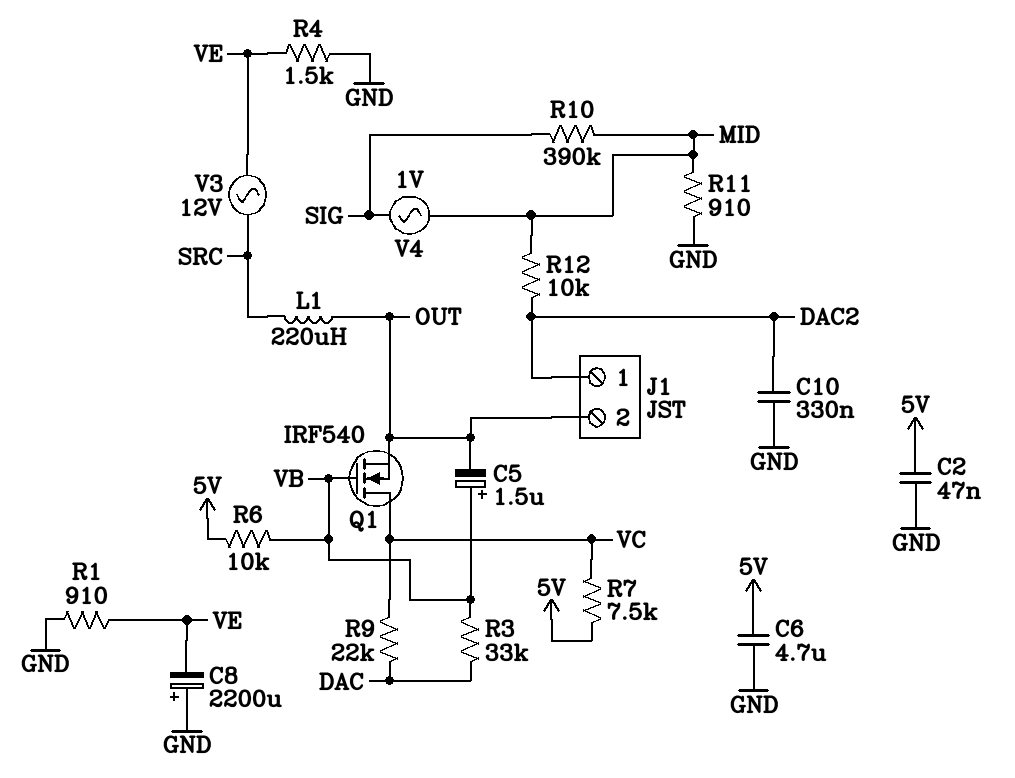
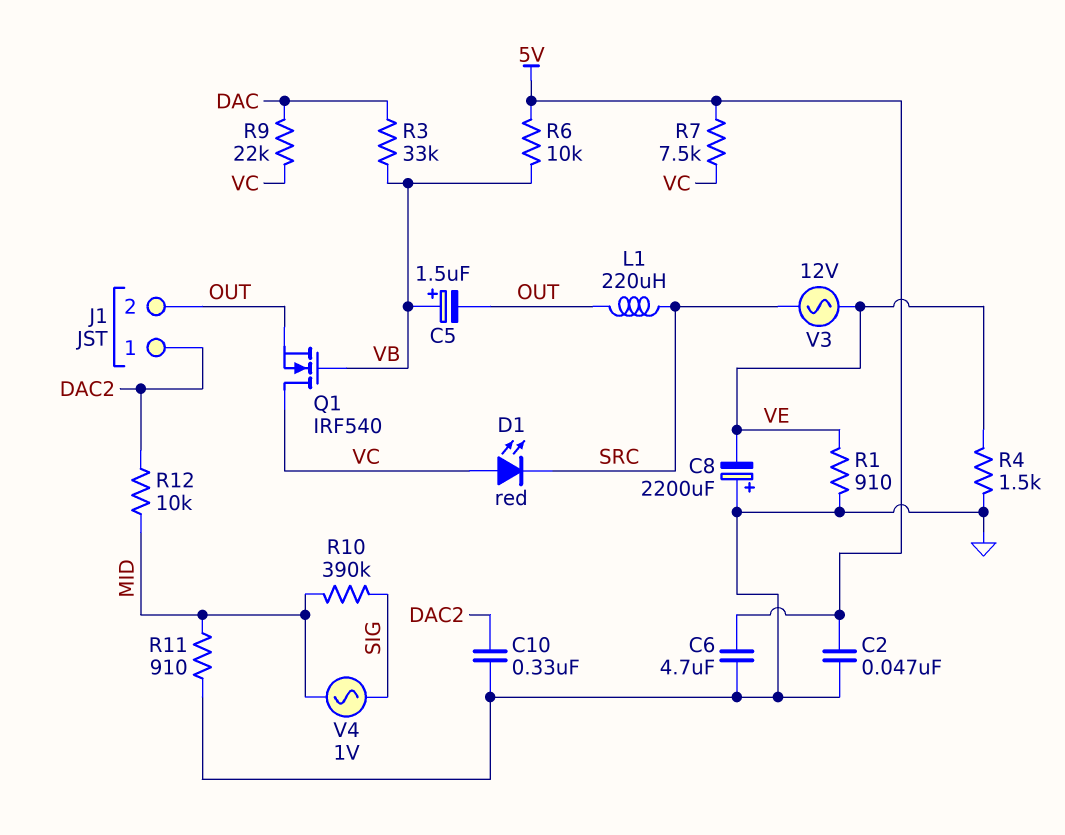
D1: none -> LED red (A VC, K SRC)

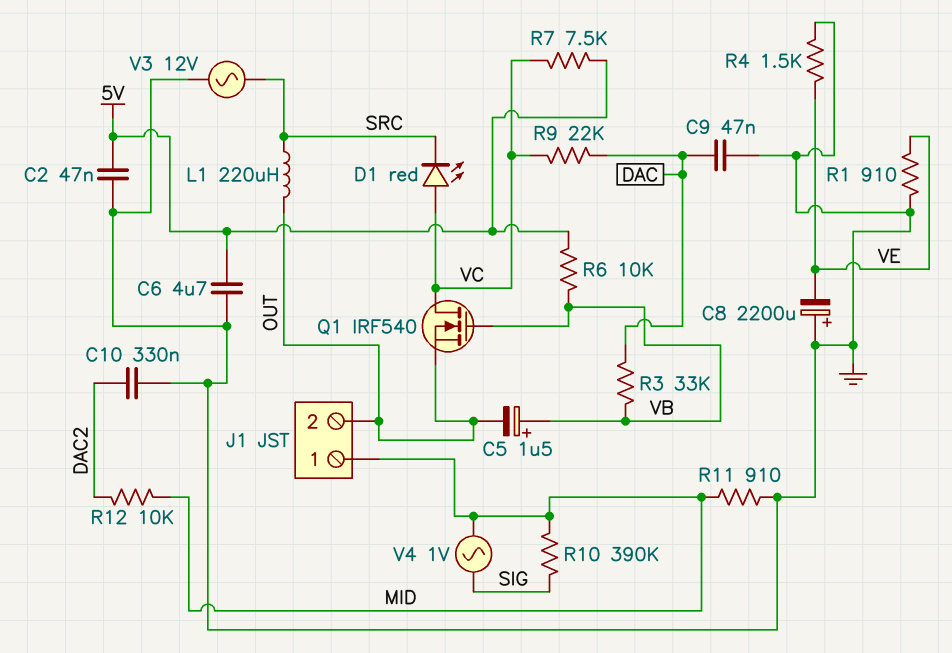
C9: none -> 47nF (DAC, GND)
J1 pin 1: DAC2 -> MID
V3: AC 12V (SRC, VE) -> AC 12V (GND, SRC)

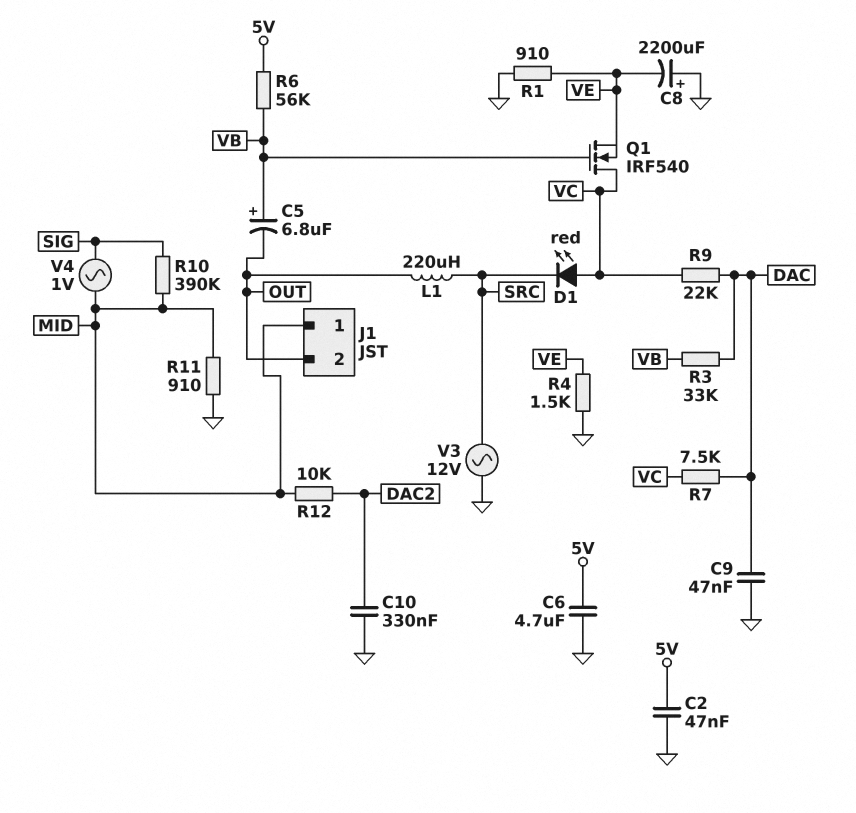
C5: 1.5uF (plus VB, minus OUT) -> 6.8uF (plus VB, minus OUT)
Q1: NMOS IRF540 (G VB, D VC, S OUT) -> NMOS IRF540 (G VB, D VC, S VE)
R6: 10k (5V, VB) -> 56k (5V, VB)
R7: 7.5k (5V, VC) -> 7.5k (DAC, VC)

